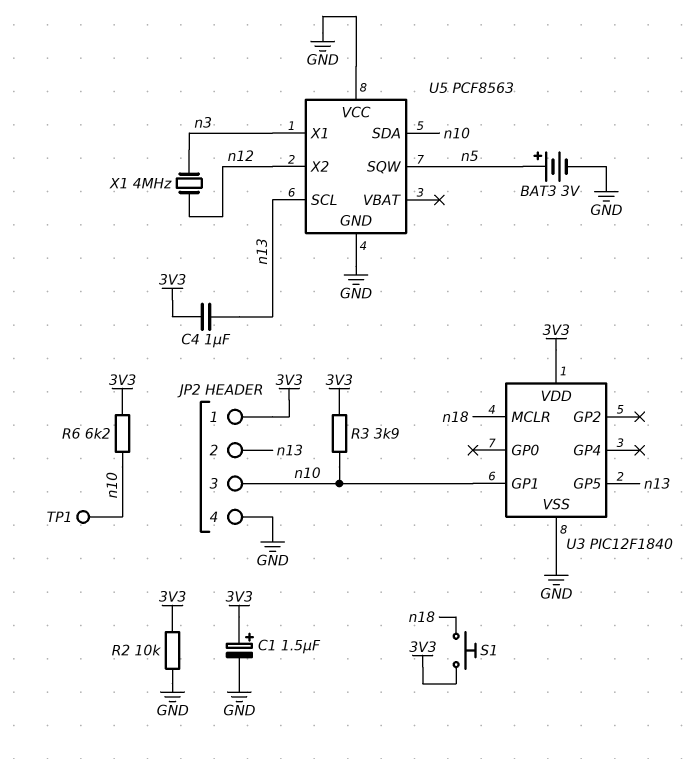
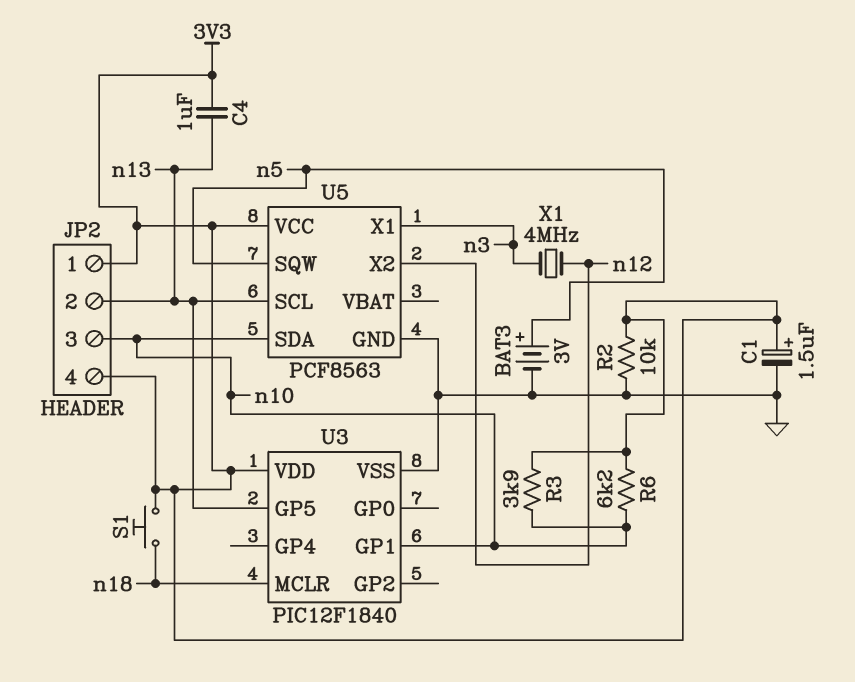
JP2 pin 4: GND -> 3V3
TP1: test point (n10) -> none
U5 pin VCC: GND -> 3V3

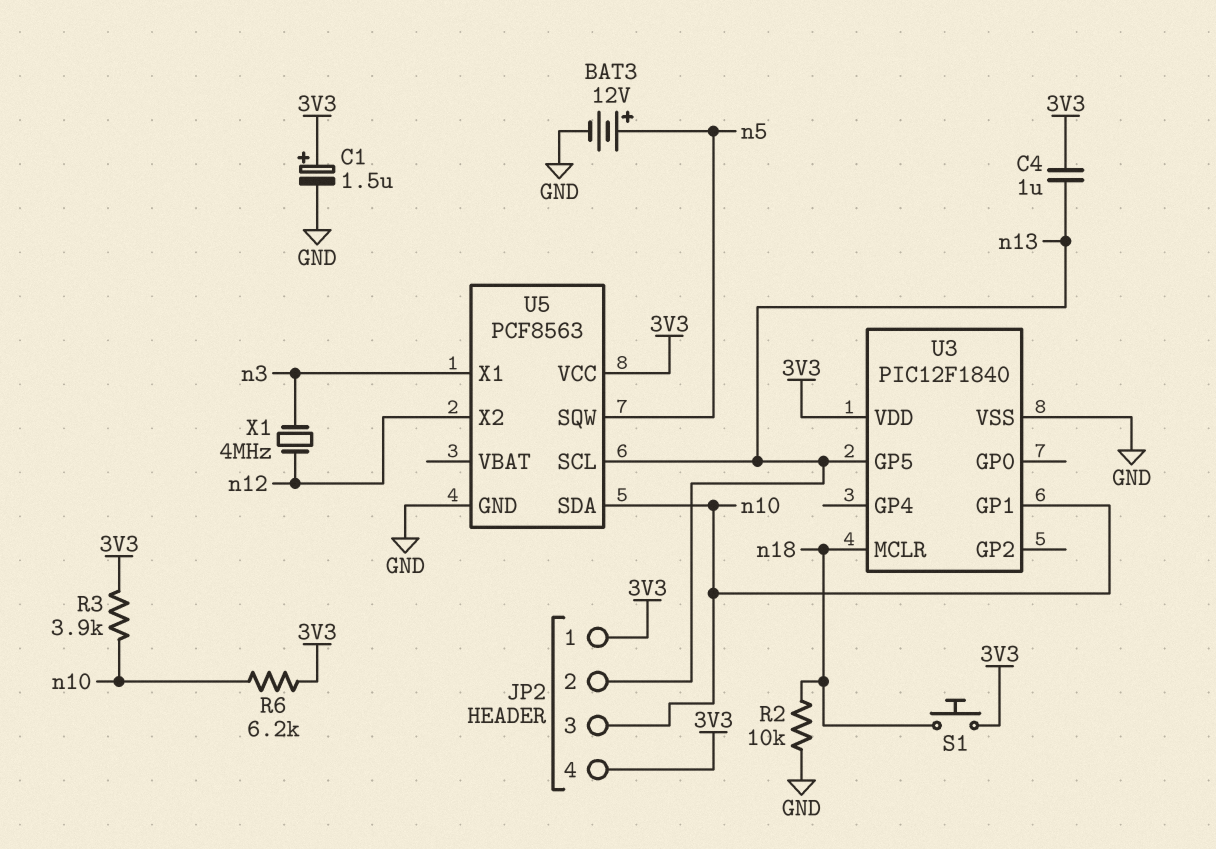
BAT3: 3V (plus n5, minus GND) -> 12V (plus n5, minus GND)
R2: 10k (3V3, GND) -> 10k (GND, n18)

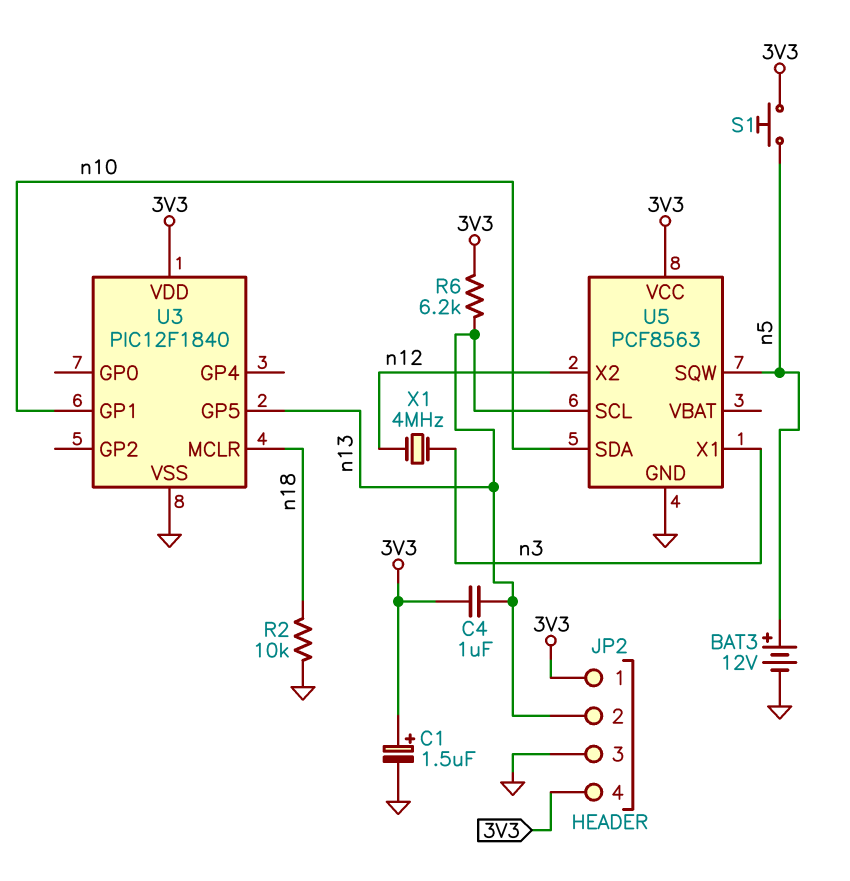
JP2 pin 3: n10 -> GND
R3: 3.9k (3V3, n10) -> none
R6: 6.2k (3V3, n10) -> 6.2k (3V3, n13)
S1: button (3V3, n18) -> button (3V3, n5)

